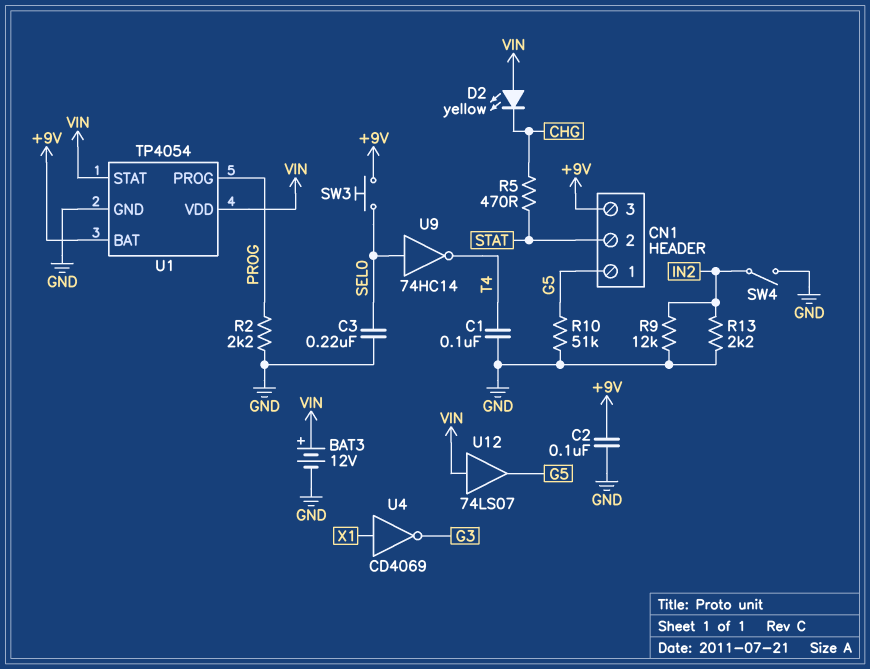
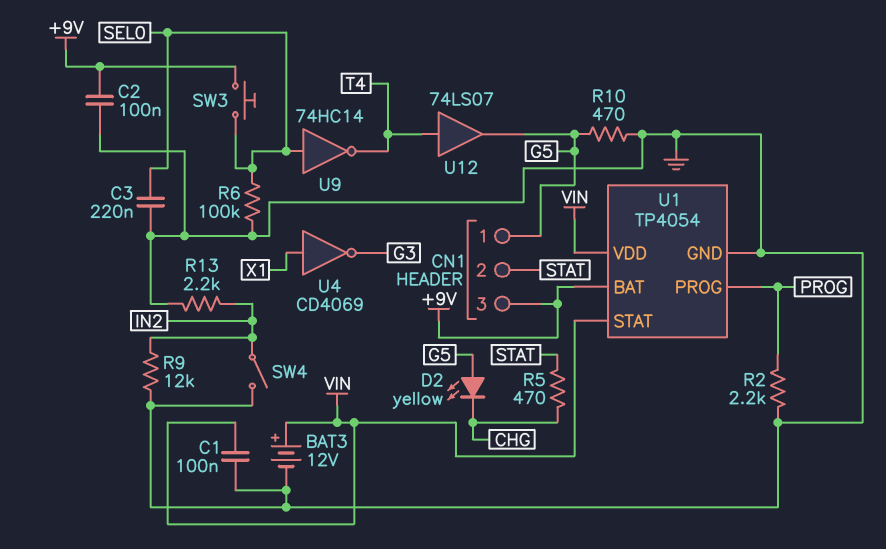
C1: 100nF (GND, T4) -> 100nF (GND, VIN)
D2: LED yellow (A VIN, K CHG) -> LED yellow (A G5, K CHG)
R6: none -> 100k (GND, SEL0)
R10: 51k (G5, GND) -> 470 (G5, GND)
U12: buffer 74LS07 (in VIN, out G5) -> buffer 74LS07 (in T4, out G5)

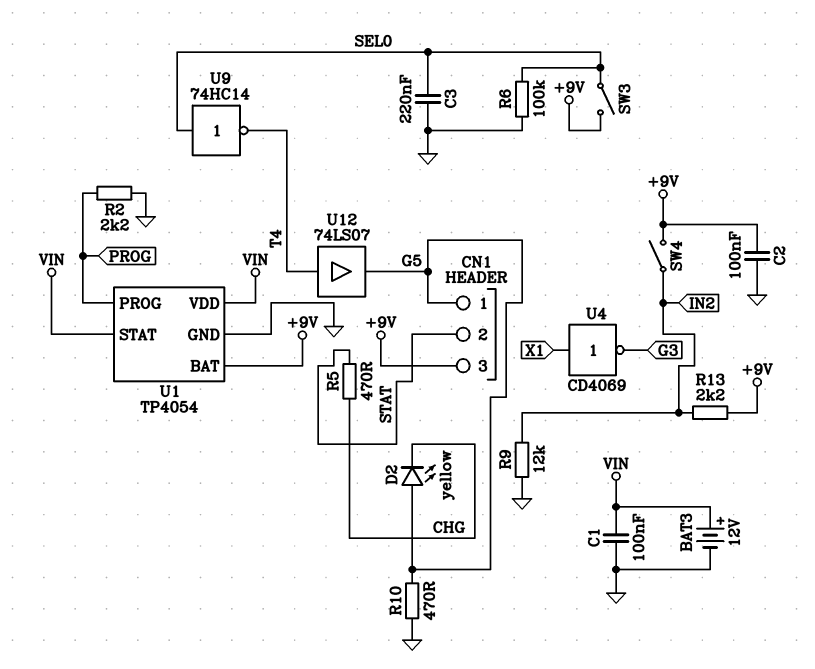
R13: 2.2k (GND, IN2) -> 2.2k (+9V, IN2)
SW3: button (+9V, SEL0) -> switch (+9V, SEL0)
SW4: switch (GND, IN2) -> switch (+9V, IN2)

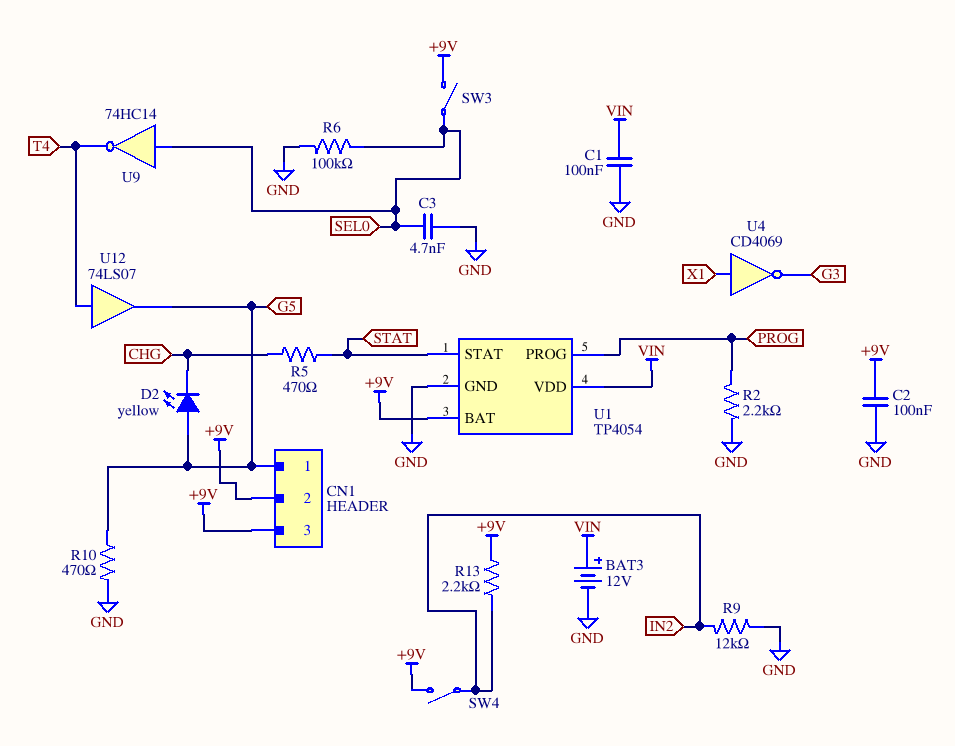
C3: 220nF (GND, SEL0) -> 4.7nF (GND, SEL0)
CN1 pin 2: STAT -> +9V
U1 pin STAT: VIN -> STAT

